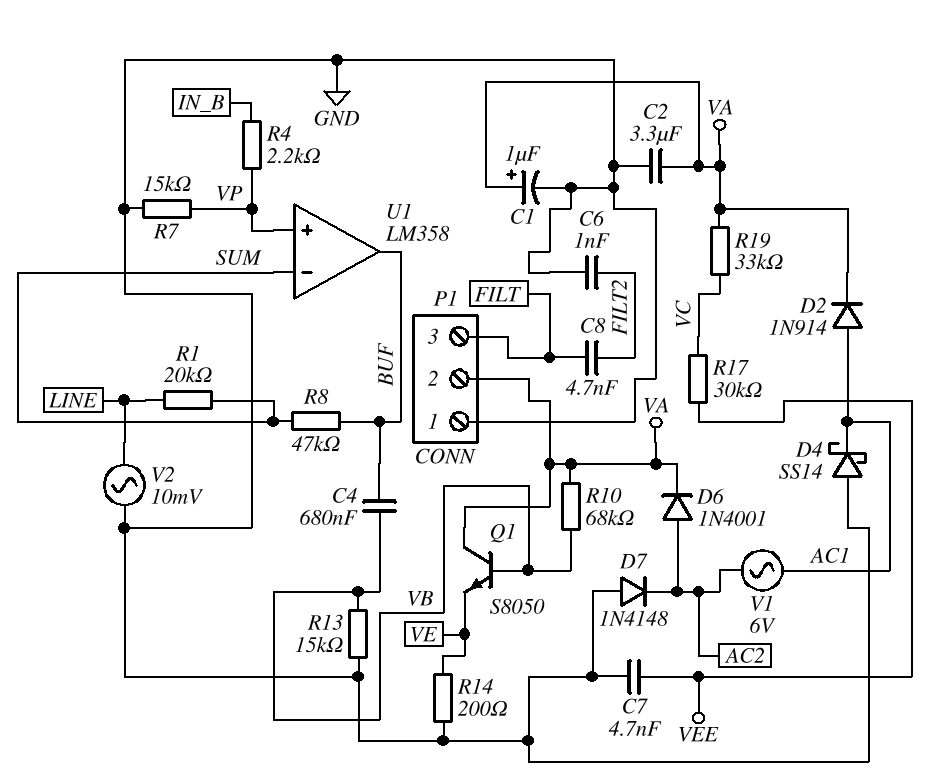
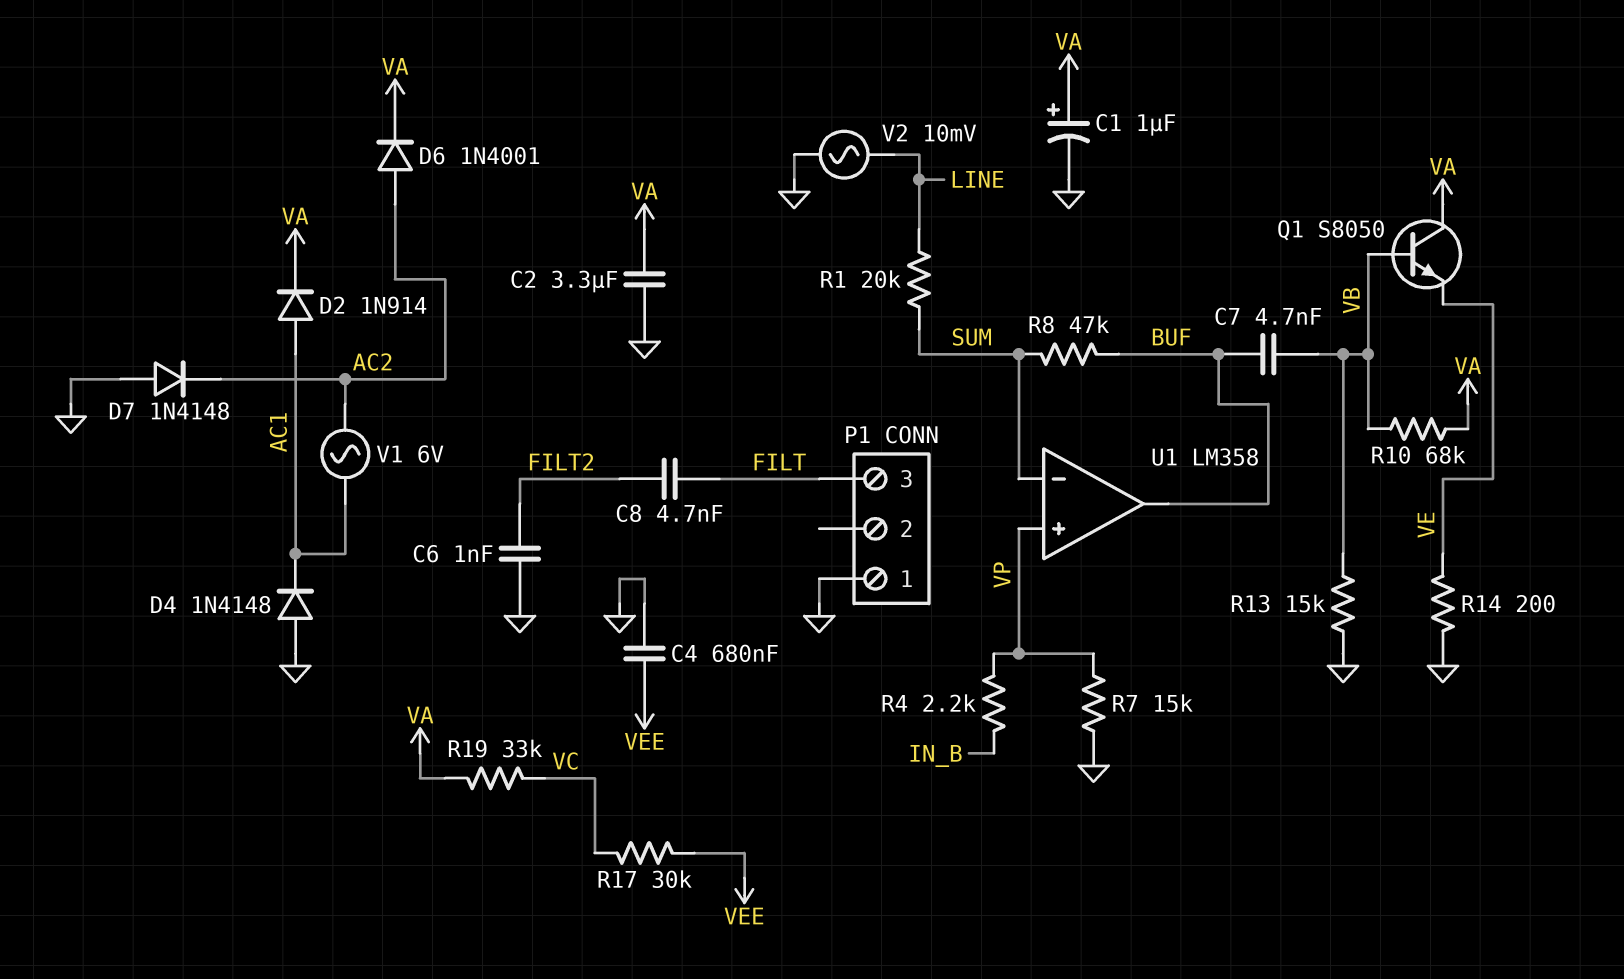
C4: 680nF (BUF, VB) -> 680nF (GND, VEE)
C7: 4.7nF (GND, VEE) -> 4.7nF (BUF, VB)
D4: schottky SS14 (A GND, K AC1) -> diode 1N4148 (A GND, K AC1)
P1 pin 2: VA -> none

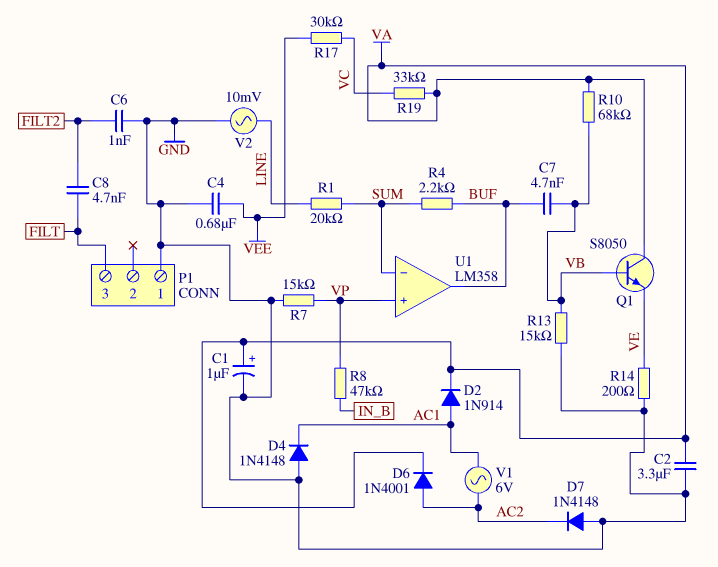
R4: 2.2k (IN_B, VP) -> 2.2k (BUF, SUM)
R8: 47k (BUF, SUM) -> 47k (IN_B, VP)

